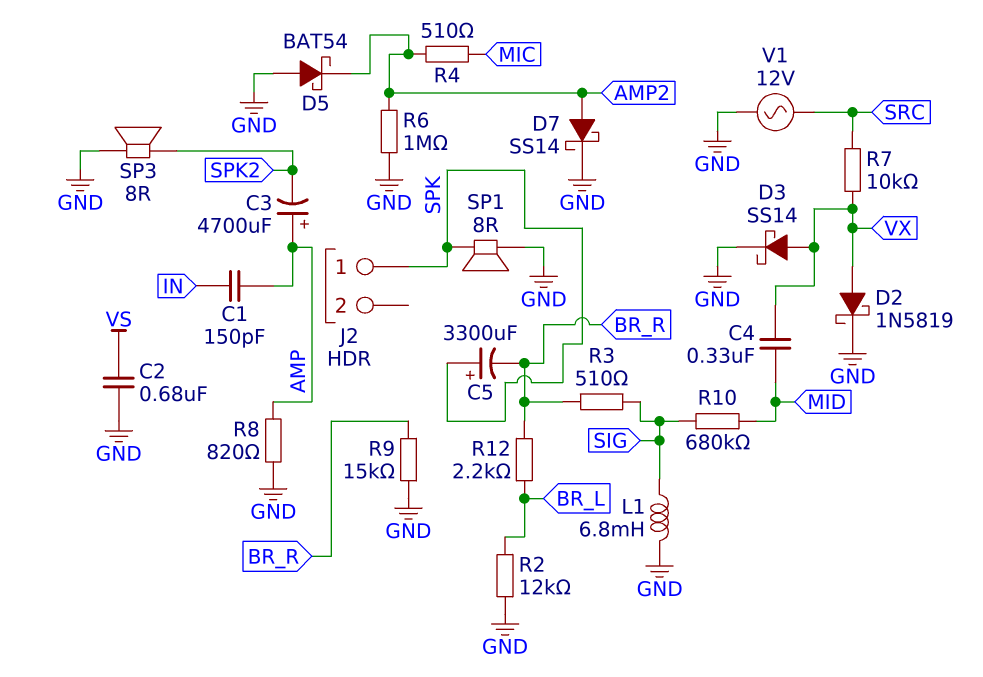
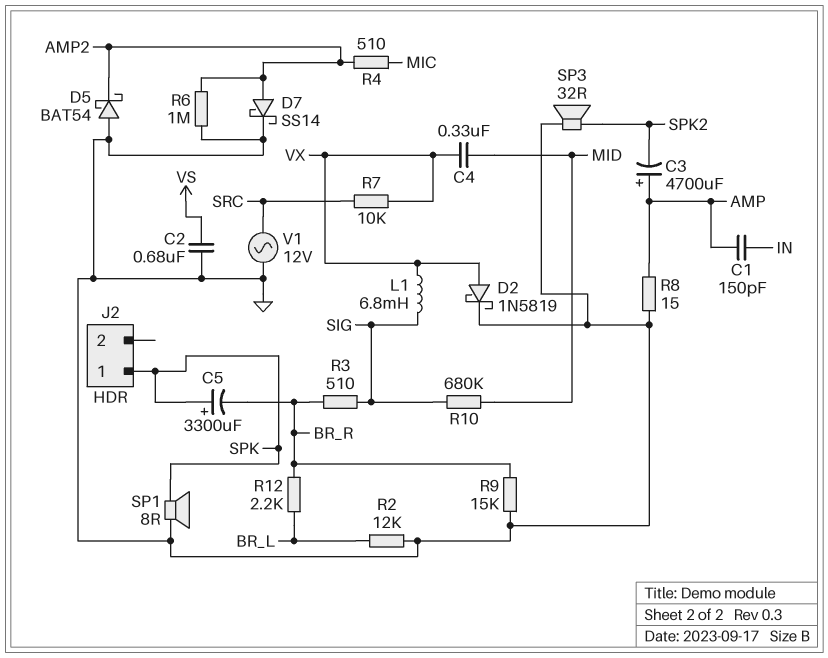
D3: schottky SS14 (A VX, K GND) -> none
L1: 6.8mH (GND, SIG) -> 6.8mH (SIG, VX)
R8: 820 (AMP, GND) -> 15 (AMP, GND)
SP3: speaker 8R (GND, SPK2) -> speaker 32R (GND, SPK2)

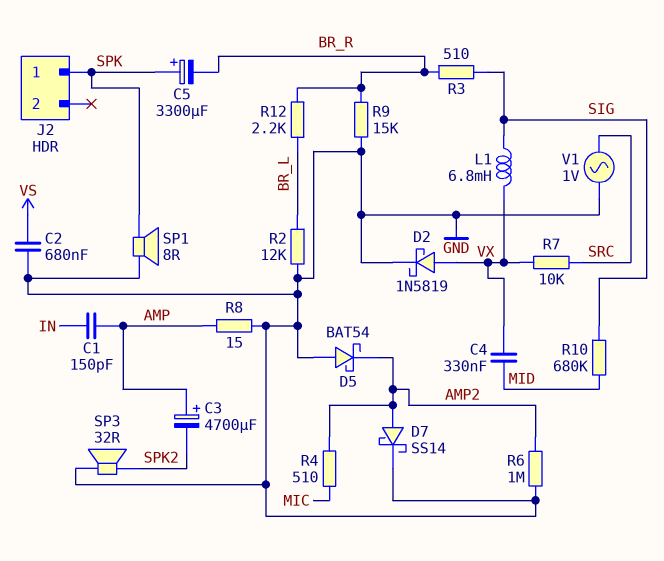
V1: AC 12V (GND, SRC) -> AC 1V (GND, SRC)

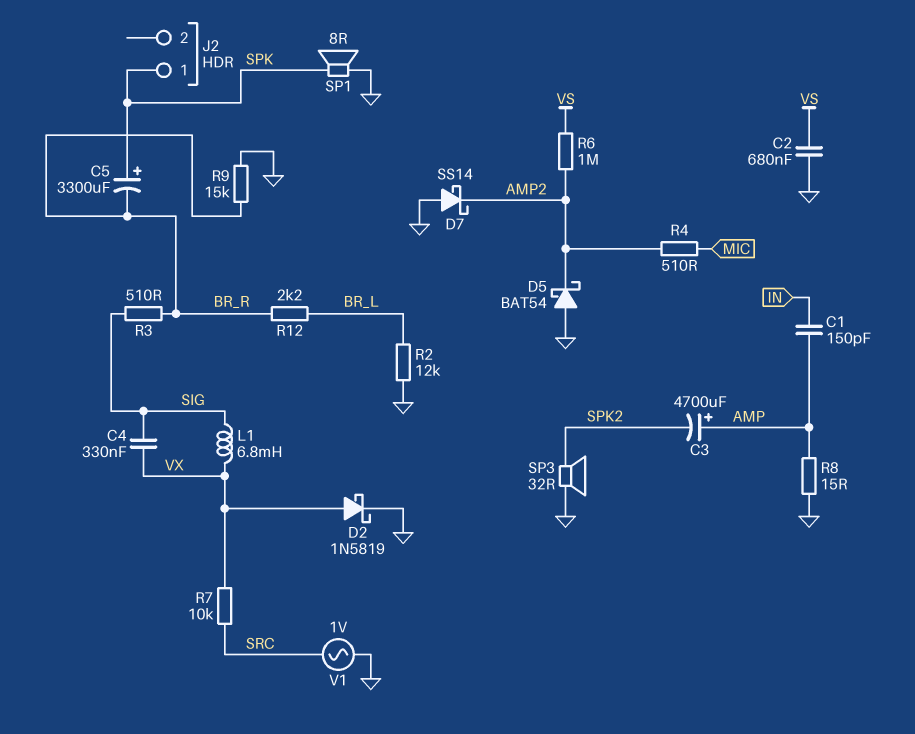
C4: 330nF (MID, VX) -> 330nF (SIG, VX)
D7: schottky SS14 (A AMP2, K GND) -> schottky SS14 (A GND, K AMP2)
R6: 1M (AMP2, GND) -> 1M (AMP2, VS)
R10: 680k (MID, SIG) -> none

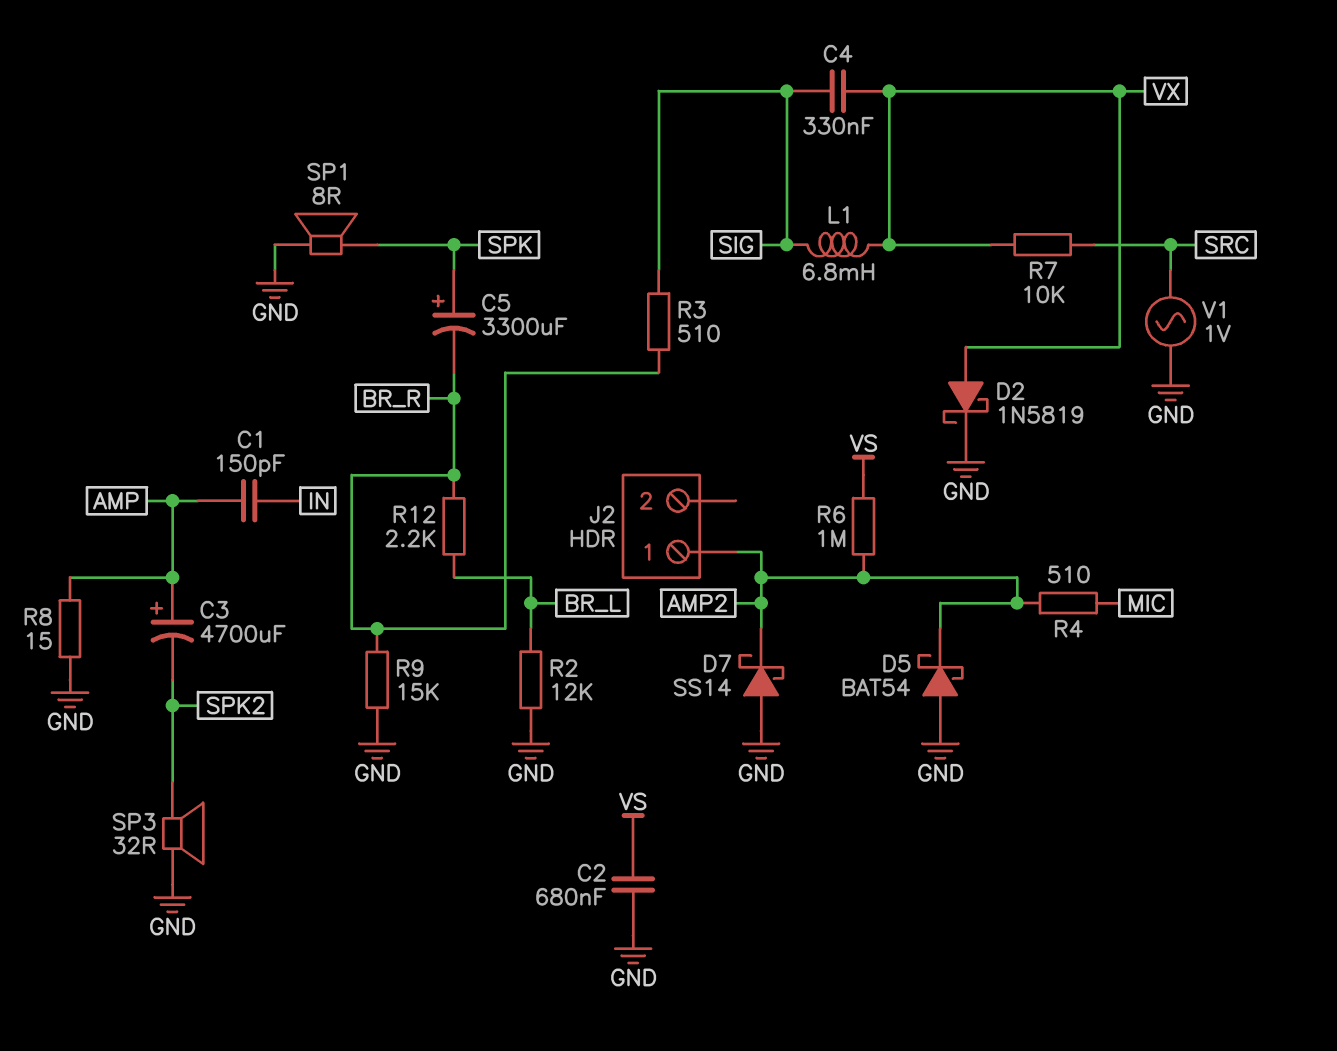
J2 pin 1: SPK -> AMP2

